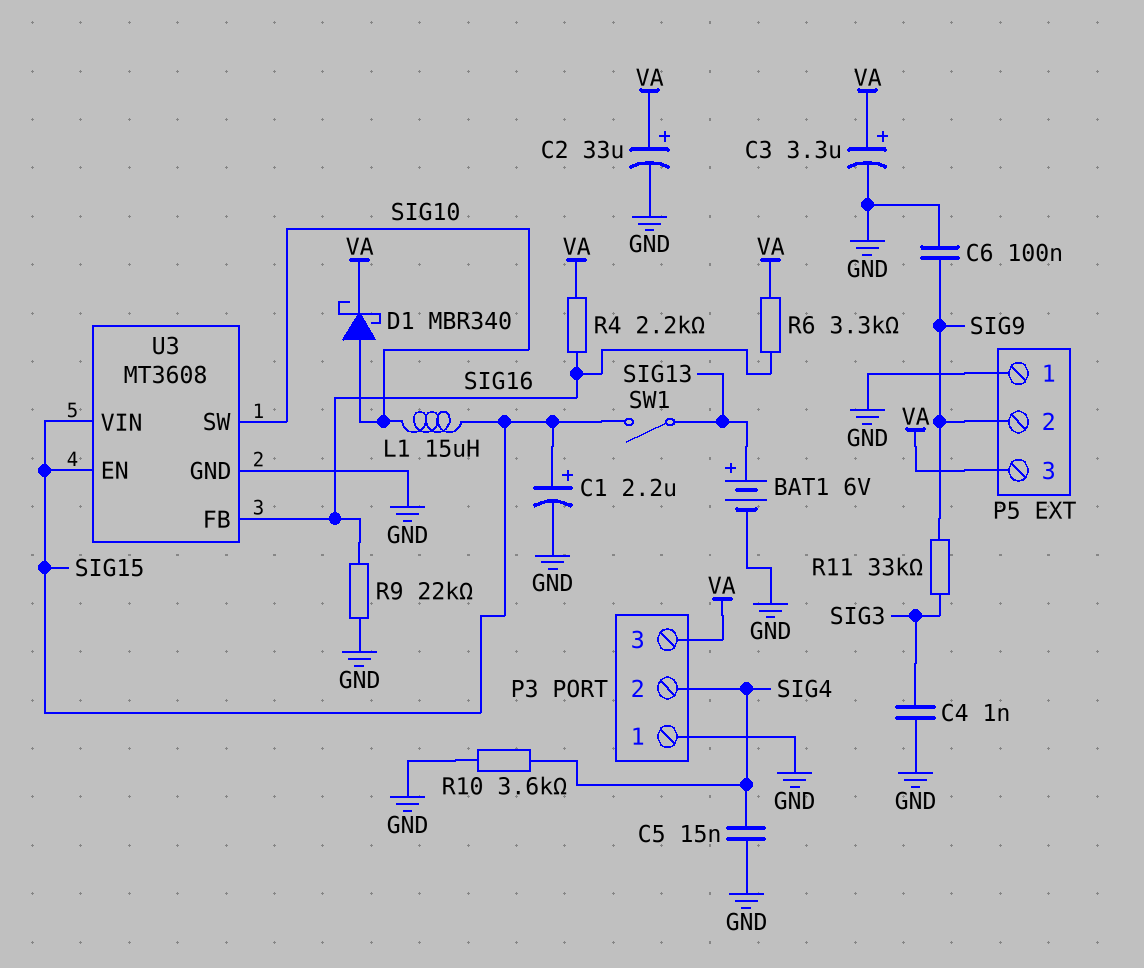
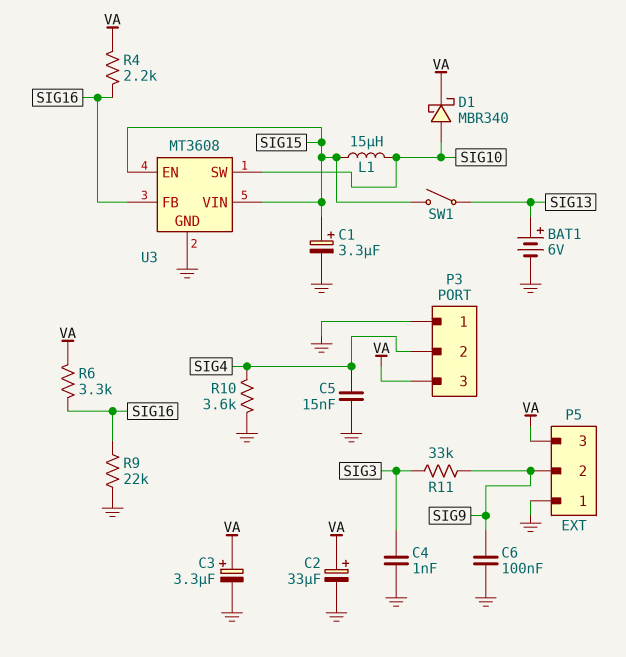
C1: 2.2uF (plus SIG15, minus GND) -> 3.3uF (plus SIG15, minus GND)

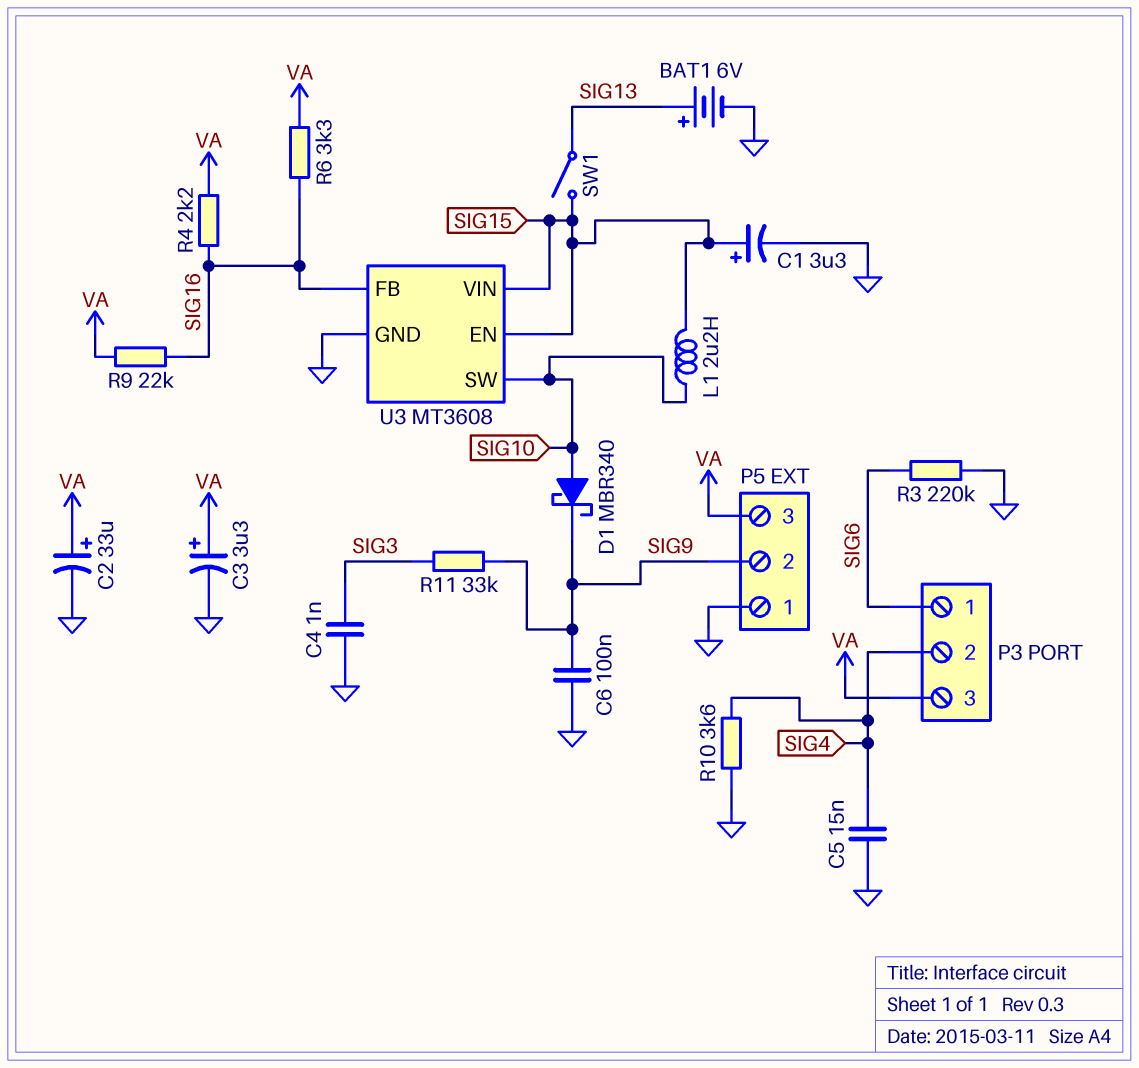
D1: schottky MBR340 (A SIG10, K VA) -> schottky MBR340 (A SIG10, K SIG9)
L1: 15uH (SIG10, SIG15) -> 2.2uH (SIG10, SIG15)
P3 pin 1: GND -> SIG6
R3: none -> 220k (GND, SIG6)
R9: 22k (GND, SIG16) -> 22k (SIG16, VA)

